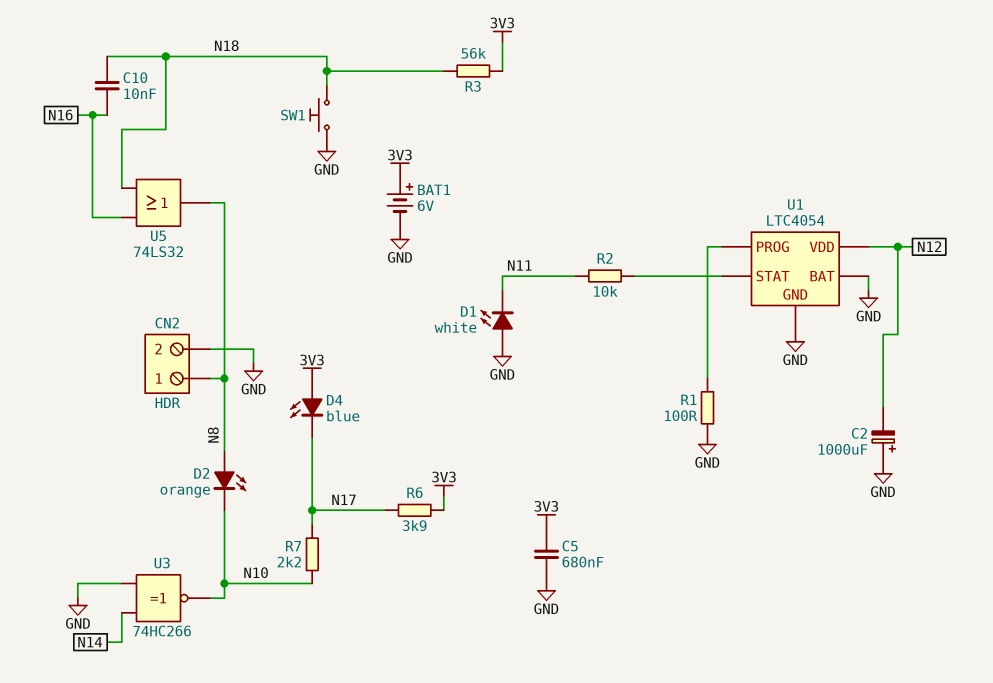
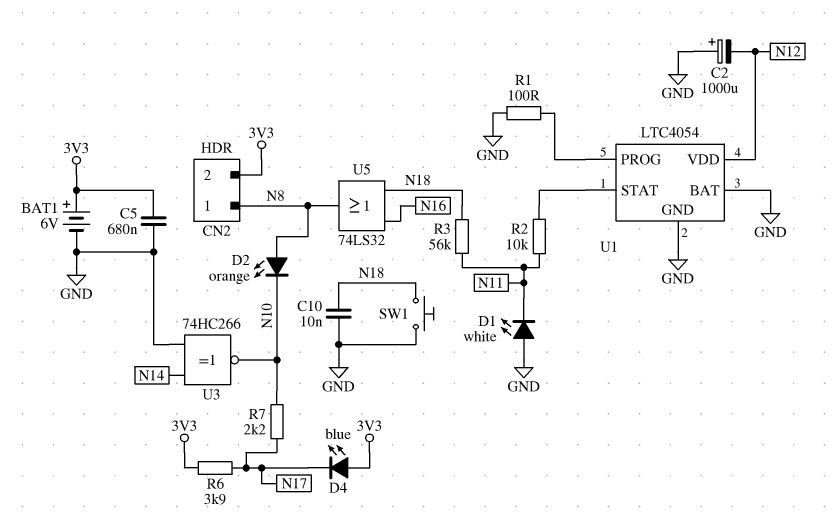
C10: 10nF (N16, N18) -> 10nF (GND, N18)
CN2 pin 2: GND -> 3V3
R3: 56k (3V3, N18) -> 56k (N11, N18)

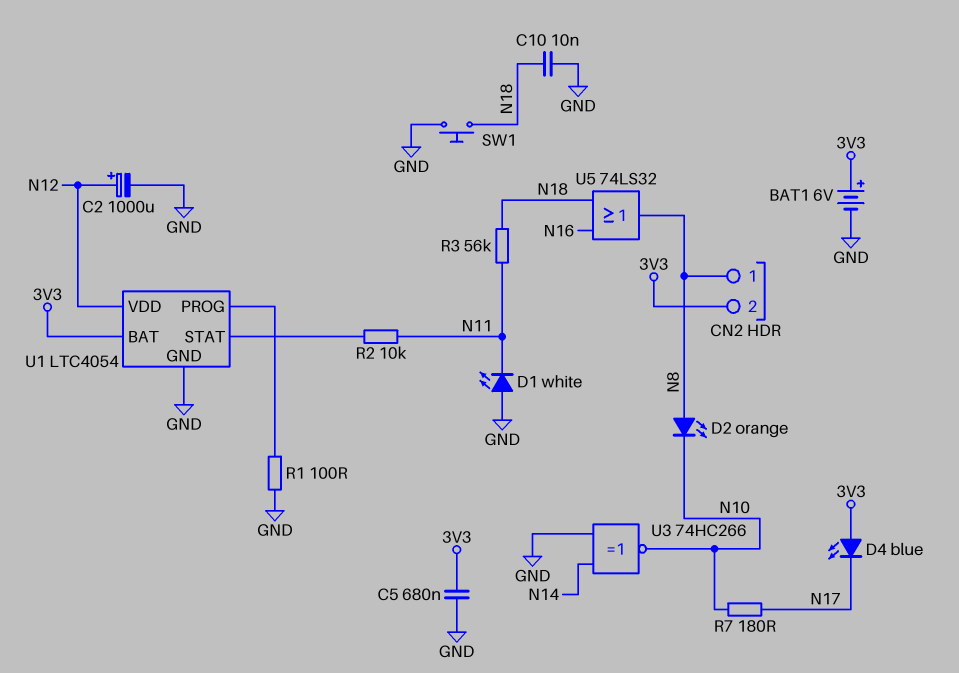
C2: 1000uF (plus GND, minus N12) -> 1000uF (plus N12, minus GND)
R6: 3.9k (3V3, N17) -> none
R7: 2.2k (N10, N17) -> 180 (N10, N17)
U1 pin BAT: GND -> 3V3

